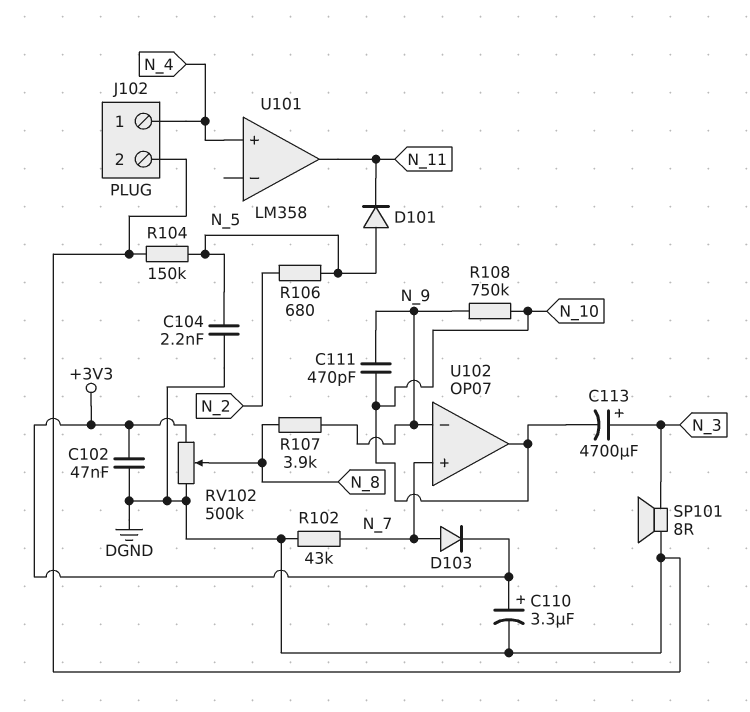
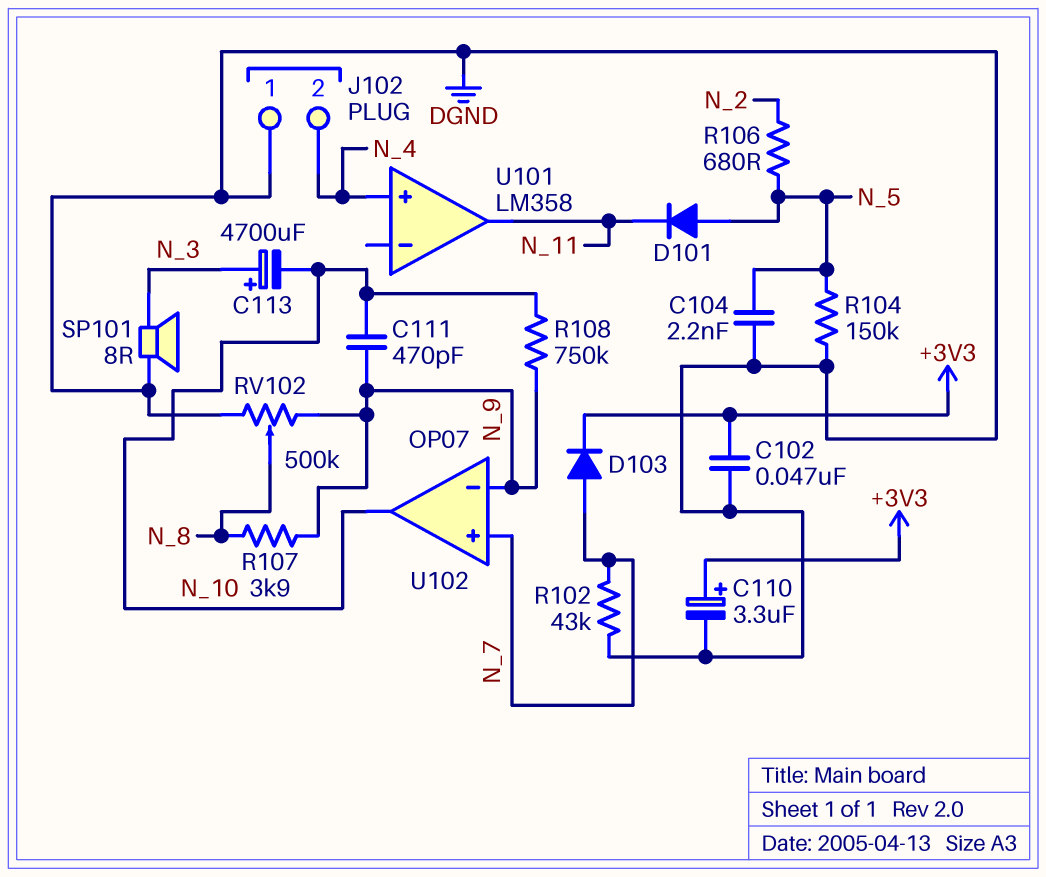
J102 pin 1: N_4 -> DGND
J102 pin 2: DGND -> N_4
RV102: 500k (+3V3, DGND, wiper N_8) -> 500k (DGND, N_9, wiper N_8)

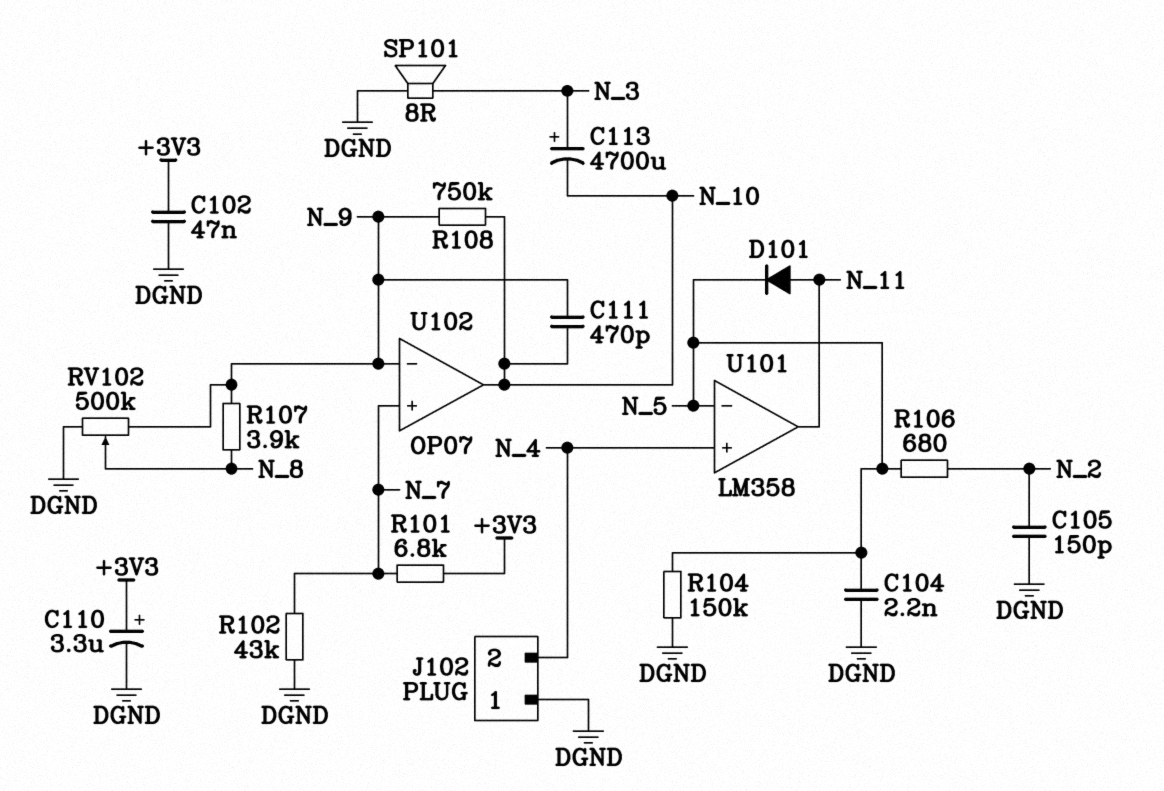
C105: none -> 150pF (DGND, N_2)
D101: diode (A N_5, K N_11) -> diode (A N_11, K N_5)
D103: diode (A N_7, K +3V3) -> none
R101: none -> 6.8k (+3V3, N_7)
U101 pin in-: none -> N_5

